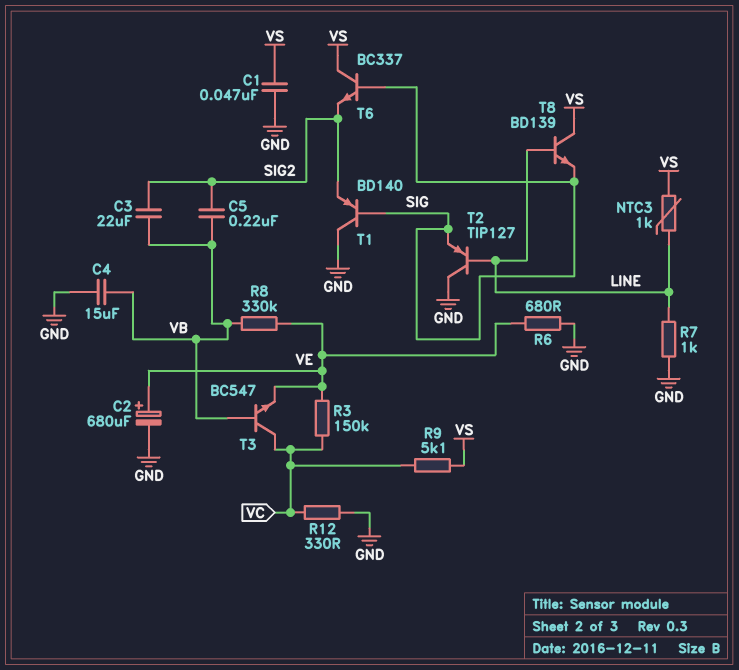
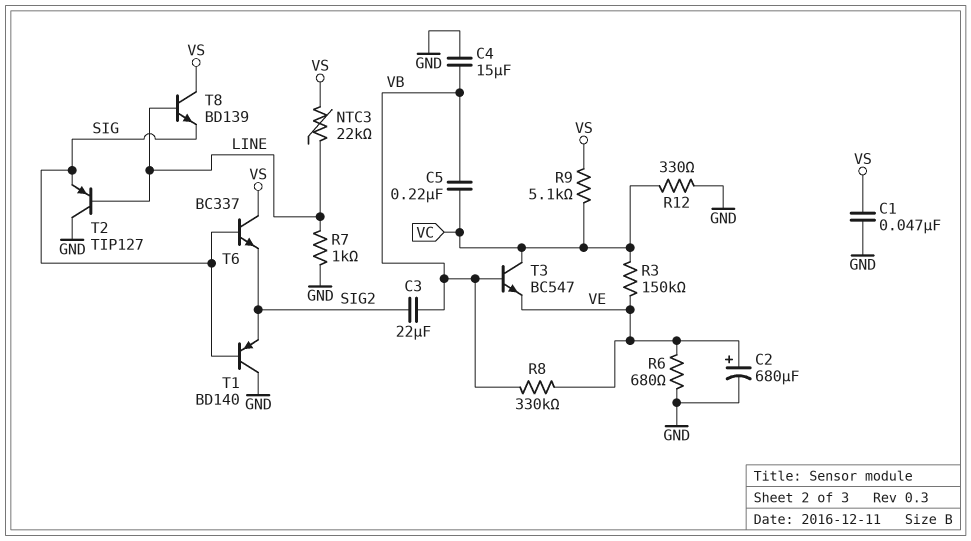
C5: 220nF (SIG2, VB) -> 220nF (VB, VC)
NTC3: 1k (LINE, VS) -> 22k (LINE, VS)

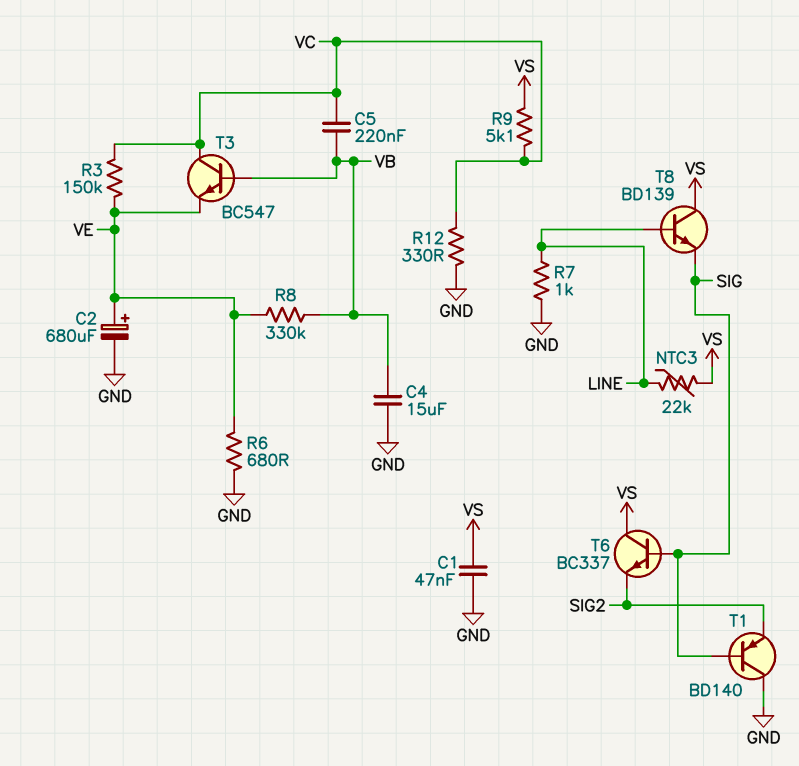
C3: 22uF (SIG2, VB) -> none
T2: PNP TIP127 (B LINE, C GND, E SIG) -> none

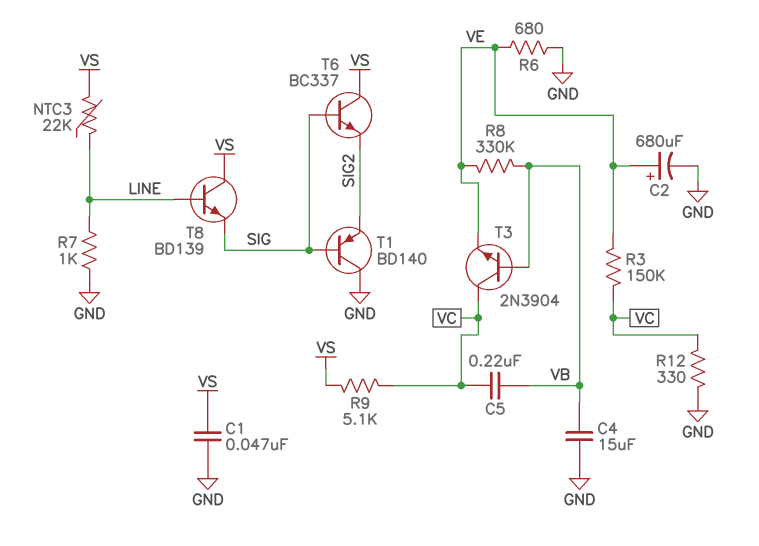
T3: NPN BC547 (B VB, C VC, E VE) -> NPN 2N3904 (B VB, C VC, E VE)

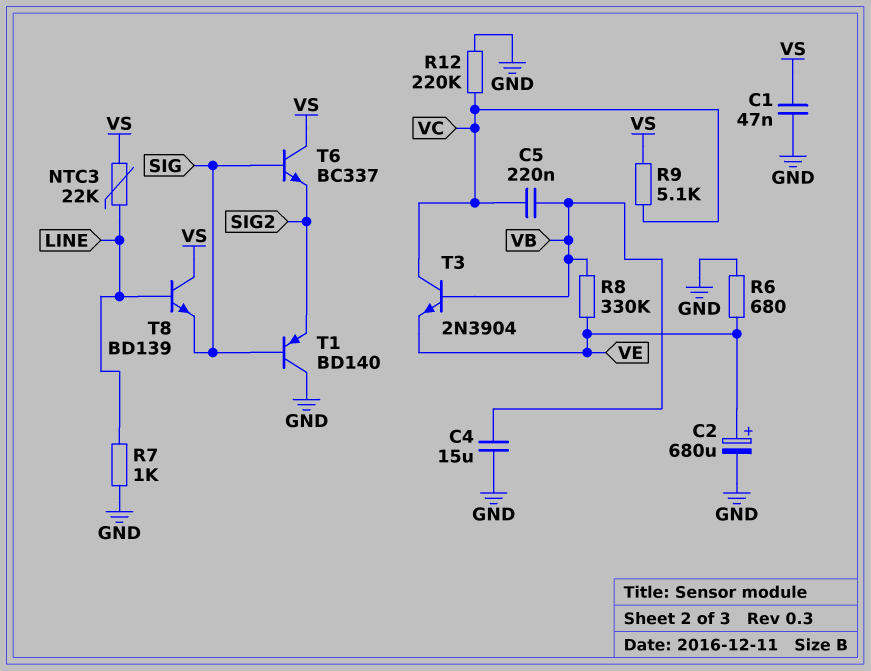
R3: 150k (VC, VE) -> none
R12: 330 (GND, VC) -> 220k (GND, VC)

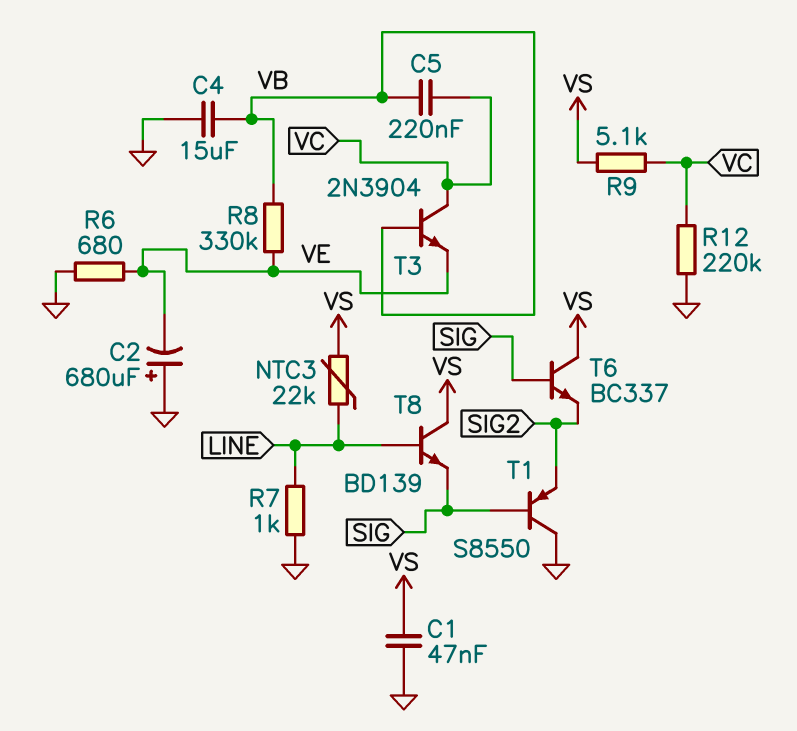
C2: 680uF (plus VE, minus GND) -> 680uF (plus GND, minus VE)
T1: PNP BD140 (B SIG, C GND, E SIG2) -> PNP S8550 (B SIG, C GND, E SIG2)

